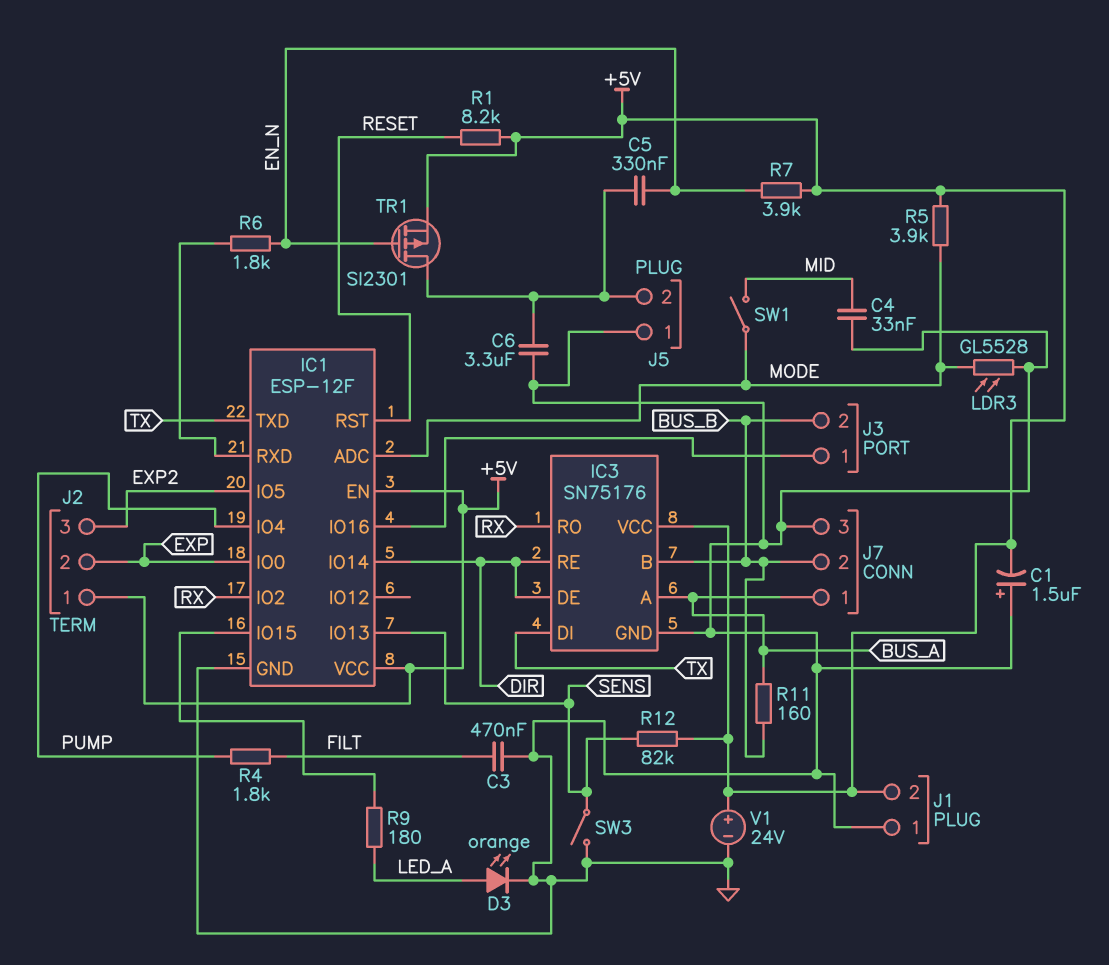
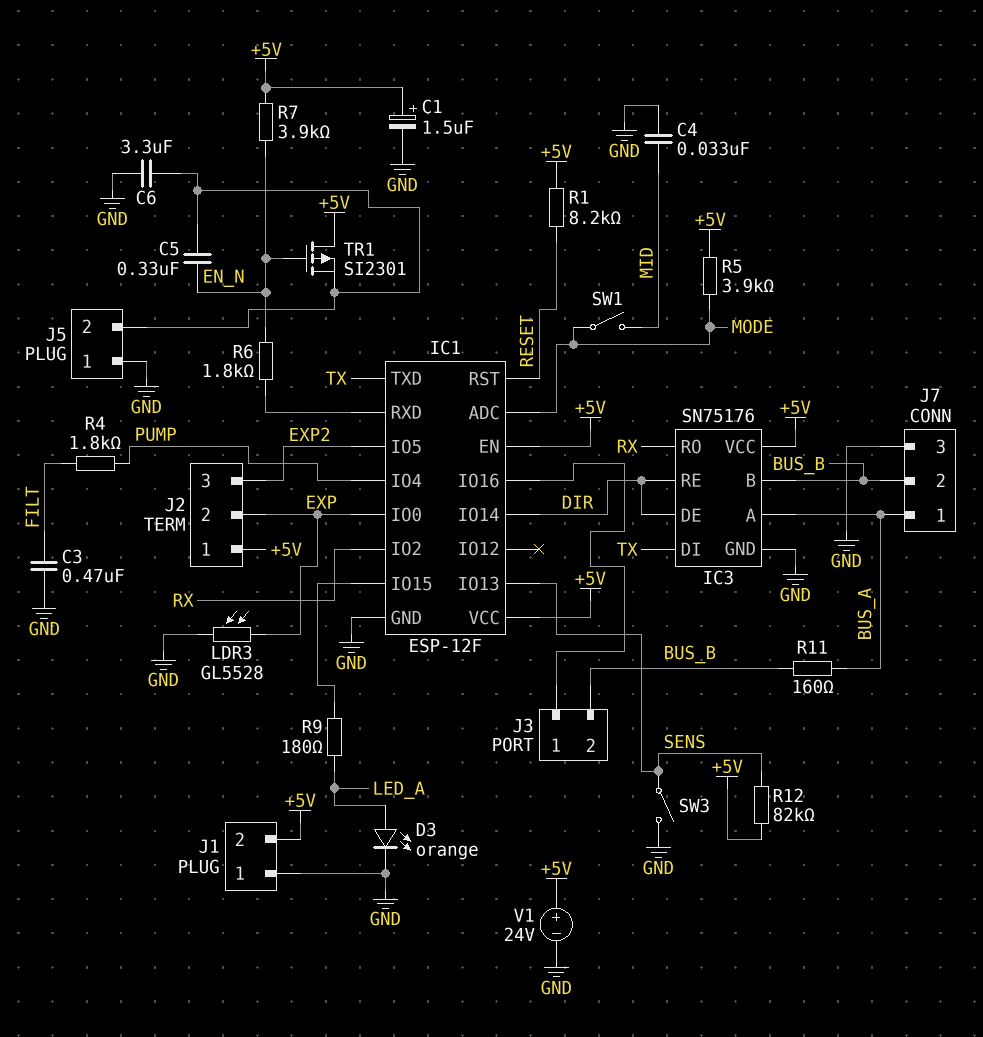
C1: 1.5uF (plus GND, minus +5V) -> 1.5uF (plus +5V, minus GND)
LDR3: GL5528 (GND, MODE) -> GL5528 (EXP, GND)
TR1: PMOS SI2301 (G EN_N, D J5/2, S +5V) -> PMOS SI2301 (G EN_N, D +5V, S J5/2)

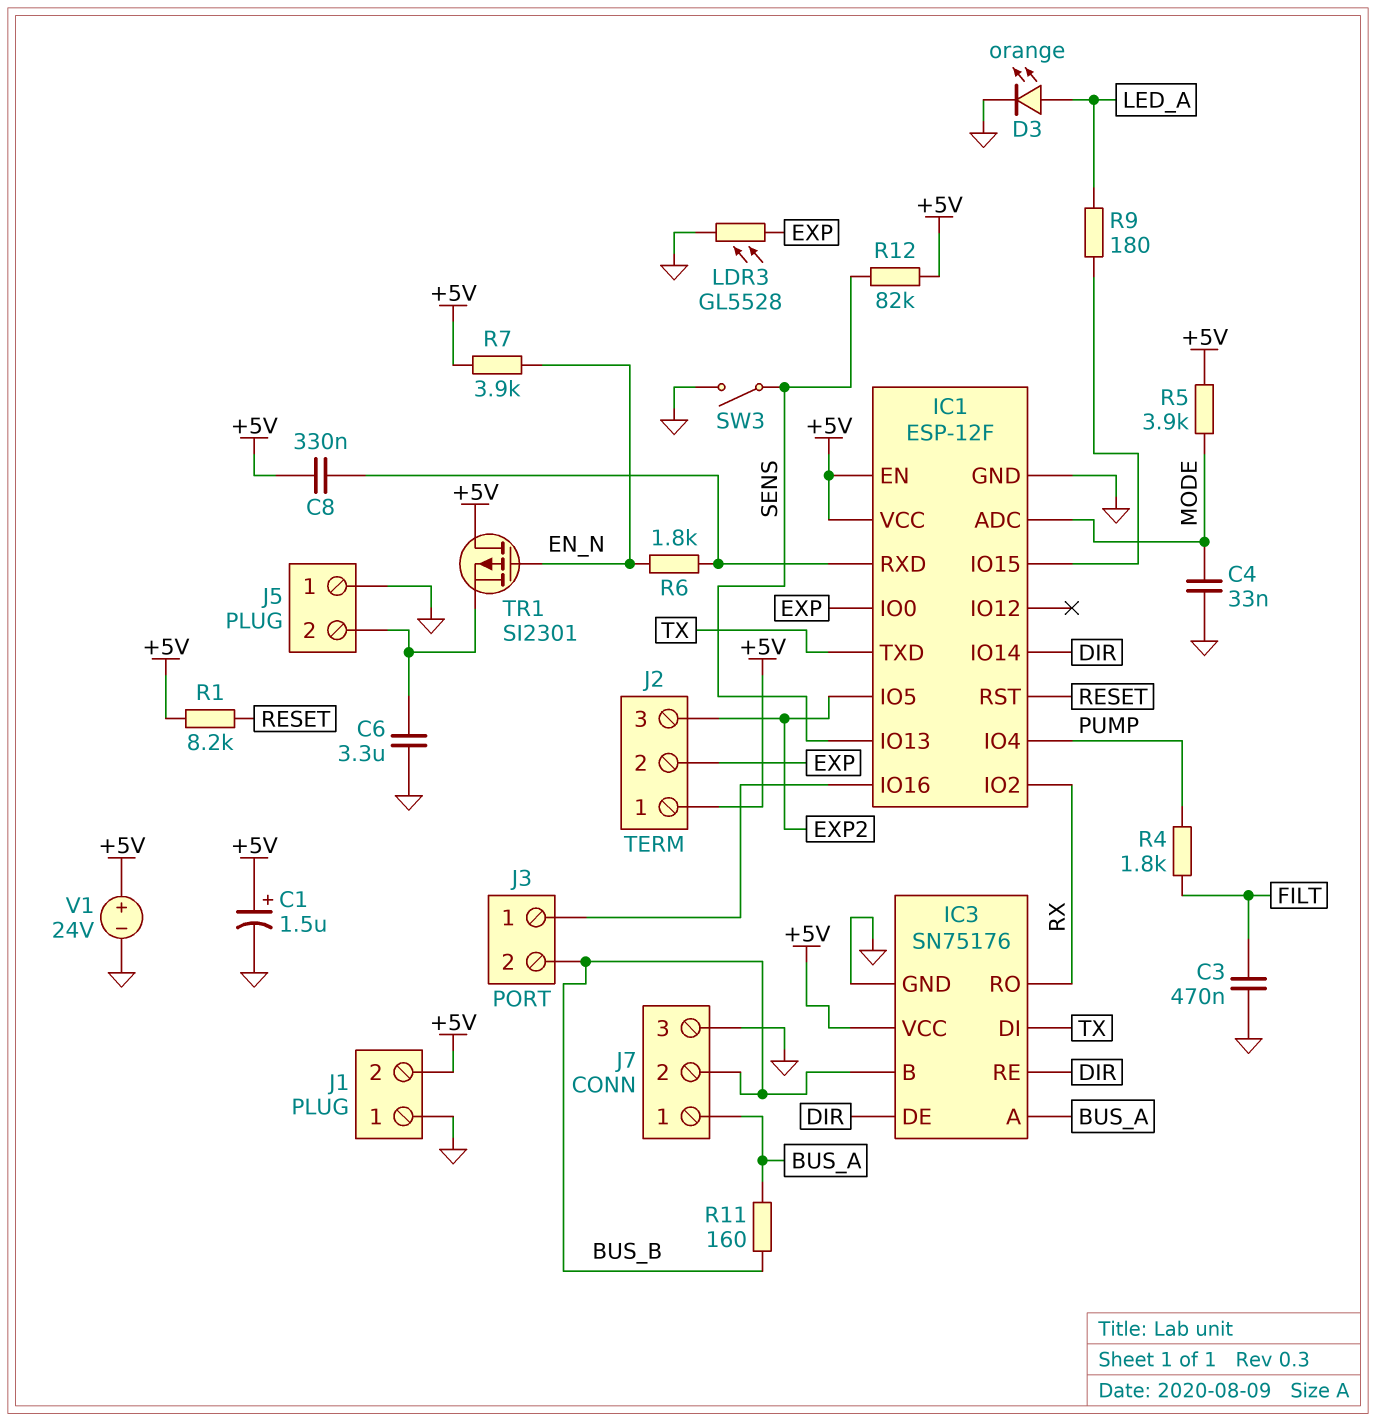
C4: 33nF (GND, MID) -> 33nF (GND, MODE)
C5: 330nF (EN_N, J5/2) -> none
C8: none -> 330nF (+5V, IC1/RXD)
SW1: switch (MID, MODE) -> none

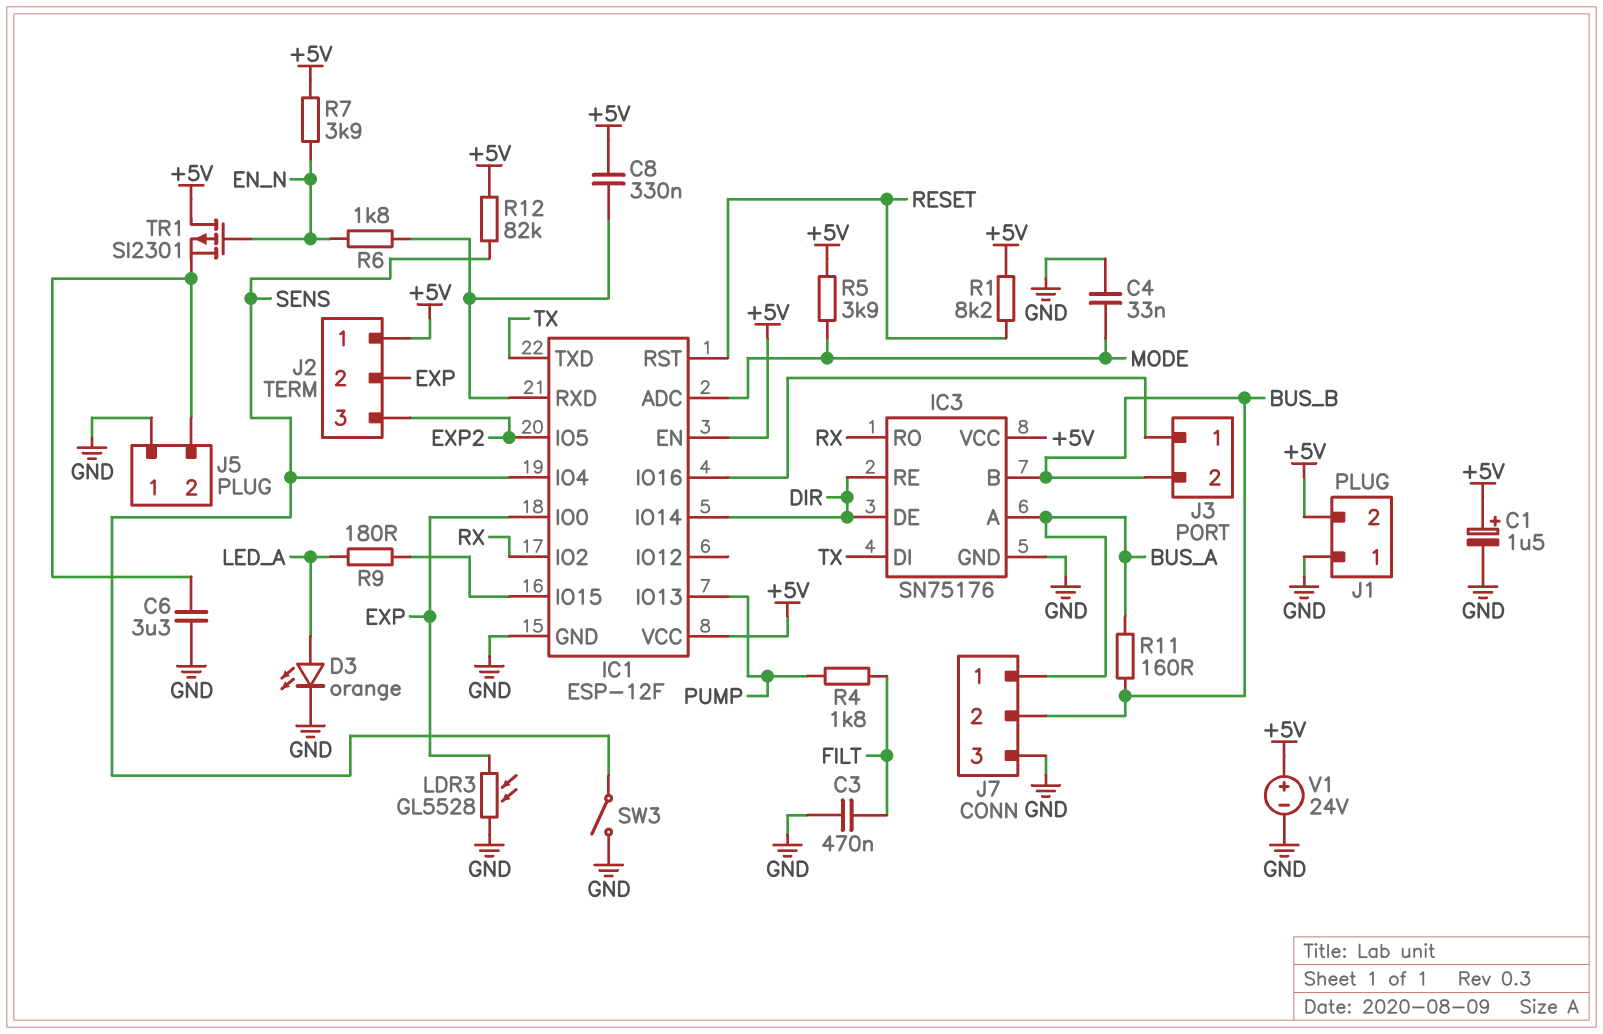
IC1 pin IO4: PUMP -> SENS
IC1 pin IO13: SENS -> PUMP

